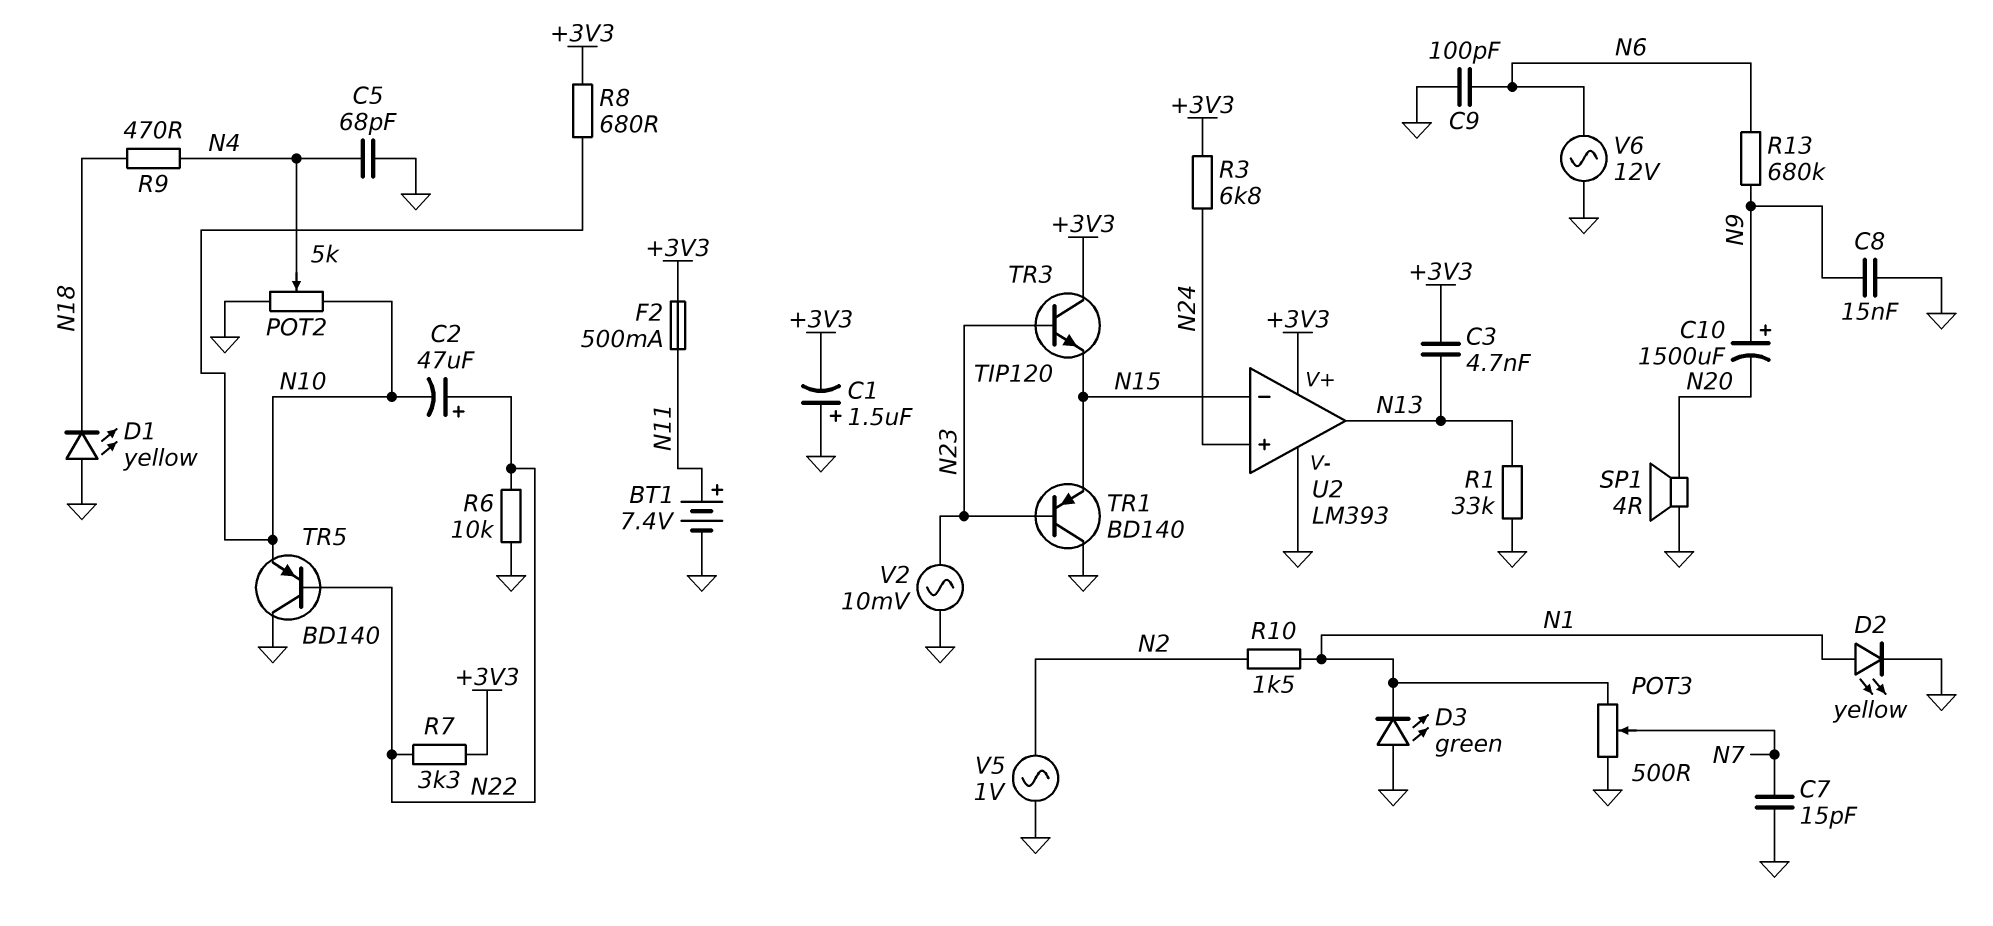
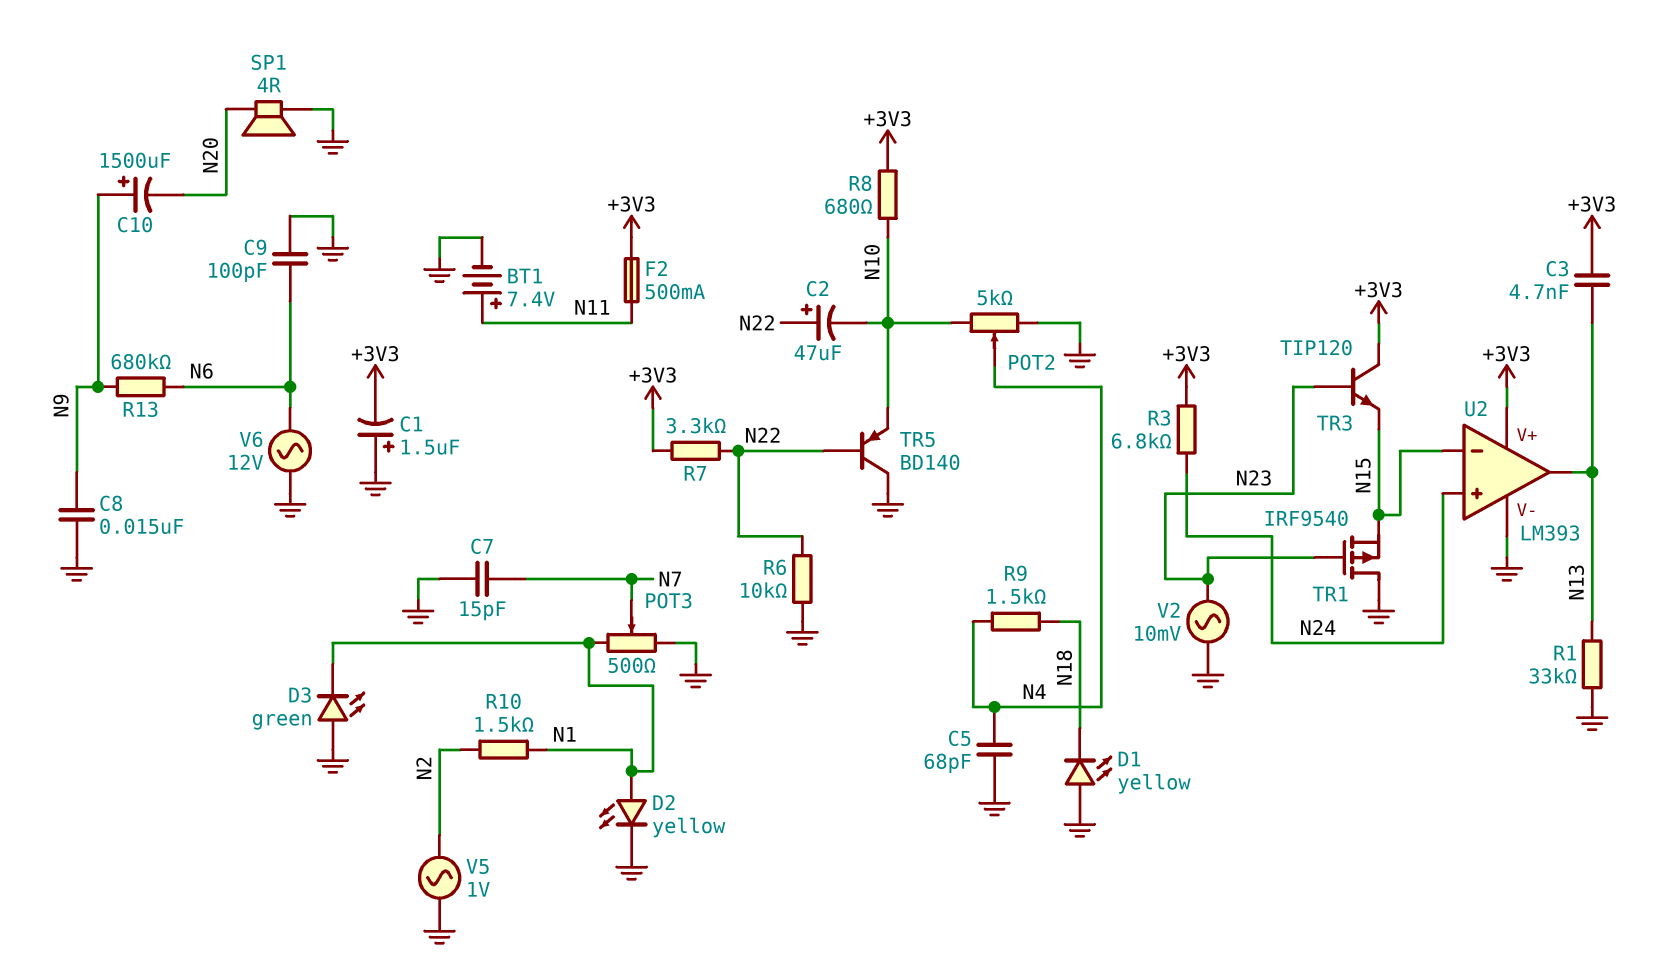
R9: 470 (N4, N18) -> 1.5k (N4, N18)
TR1: PNP BD140 (B N23, C GND, E N15) -> PMOS IRF9540 (G N23, D GND, S N15)

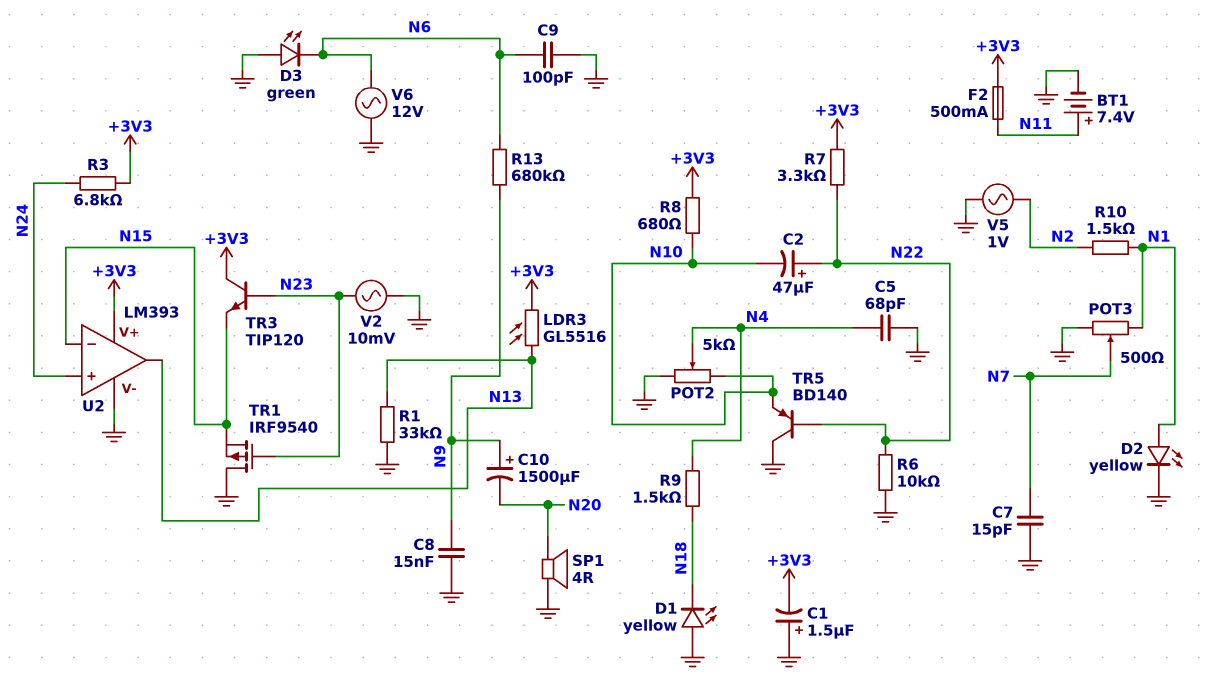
C3: 4.7nF (+3V3, N13) -> none
D3: LED green (A GND, K N1) -> LED green (A GND, K N6)
LDR3: none -> GL5516 (+3V3, N13)

